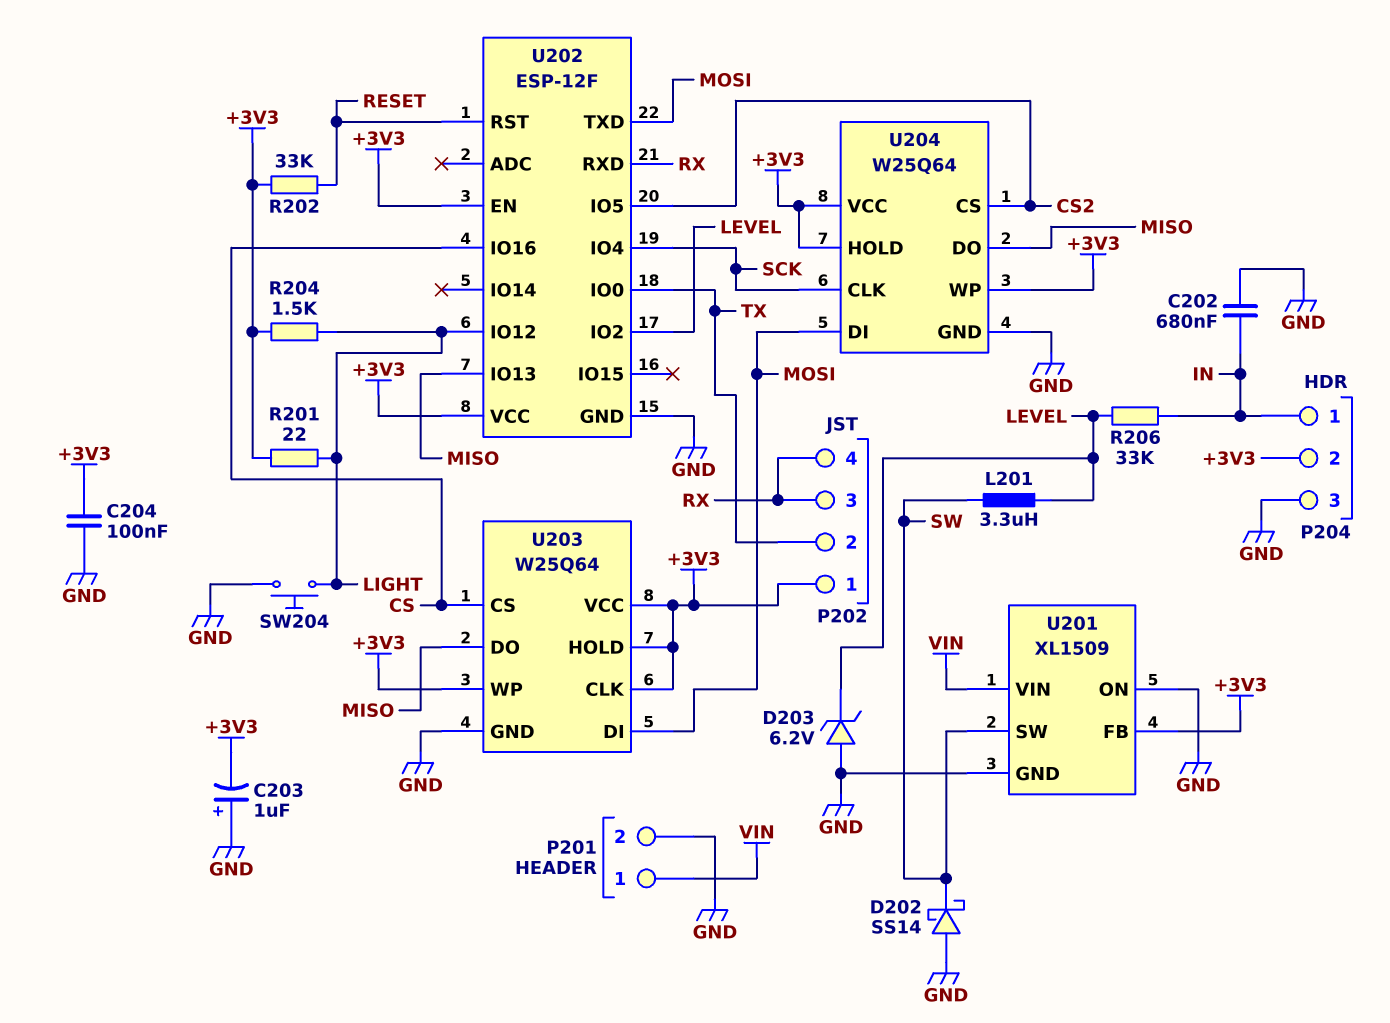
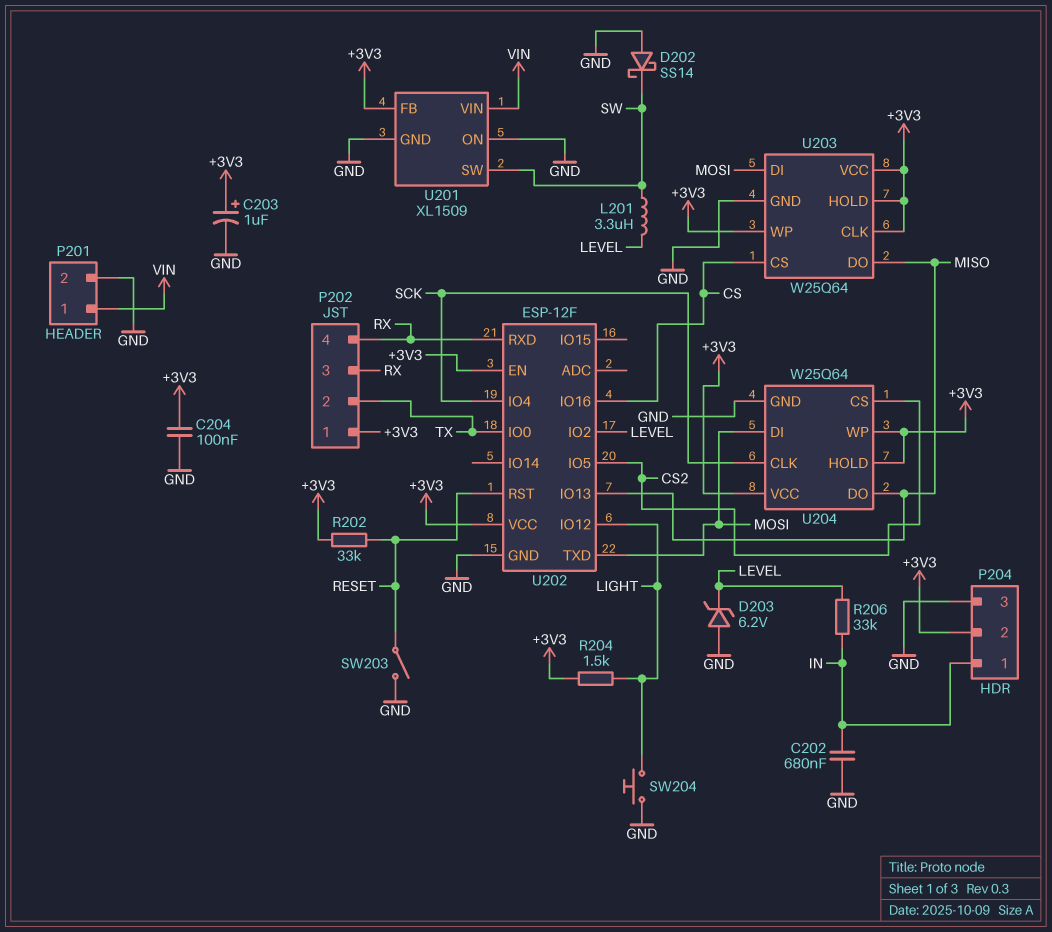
C203: 1uF (plus GND, minus +3V3) -> 1uF (plus +3V3, minus GND)
R201: 22 (+3V3, LIGHT) -> none
SW203: none -> switch (GND, RESET)

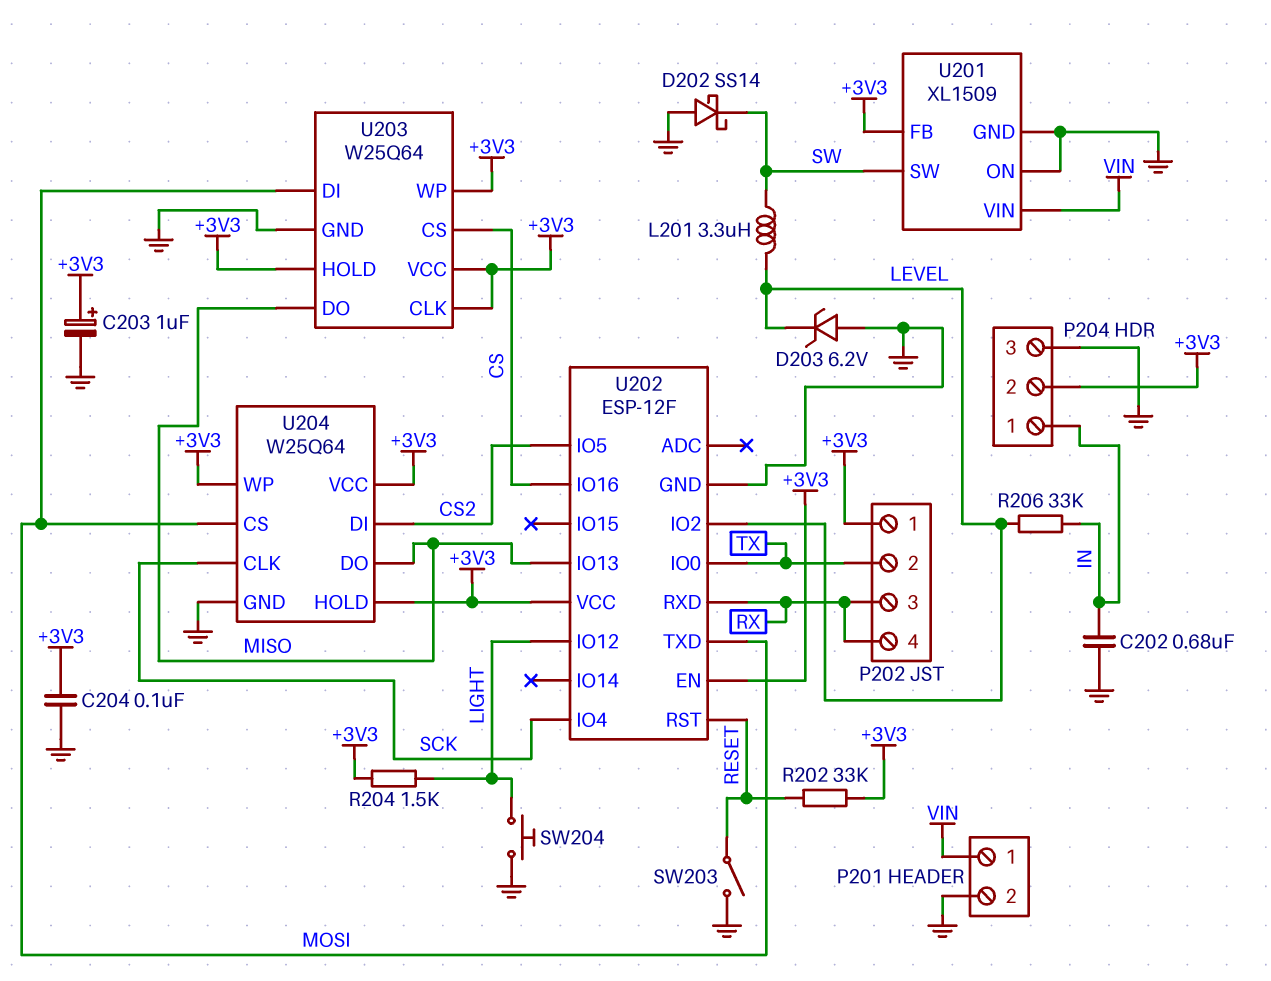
U204 pin CS: CS2 -> MOSI
U204 pin DI: MOSI -> CS2

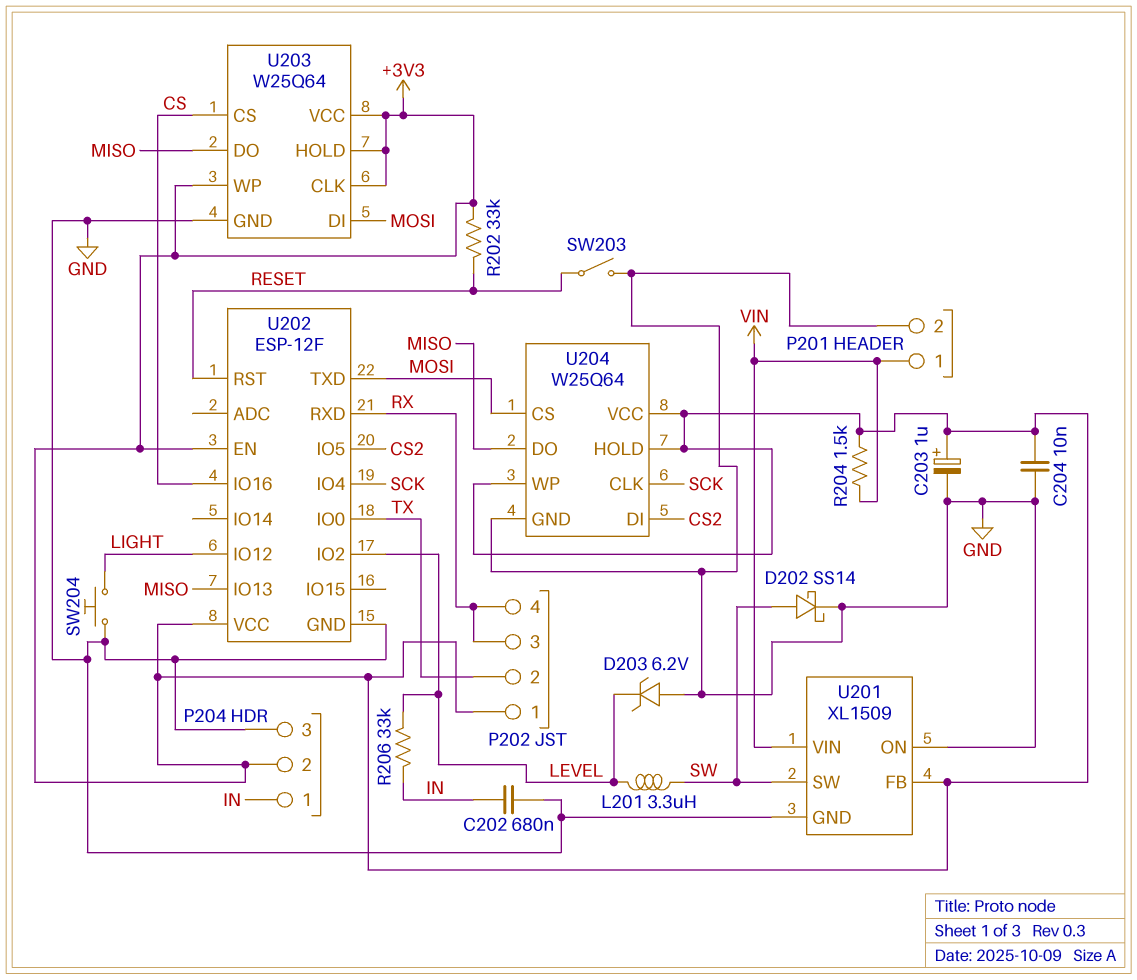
C204: 100nF (+3V3, GND) -> 10nF (+3V3, GND)
D202: schottky SS14 (A GND, K SW) -> schottky SS14 (A SW, K GND)
R204: 1.5k (+3V3, LIGHT) -> 1.5k (+3V3, VIN)

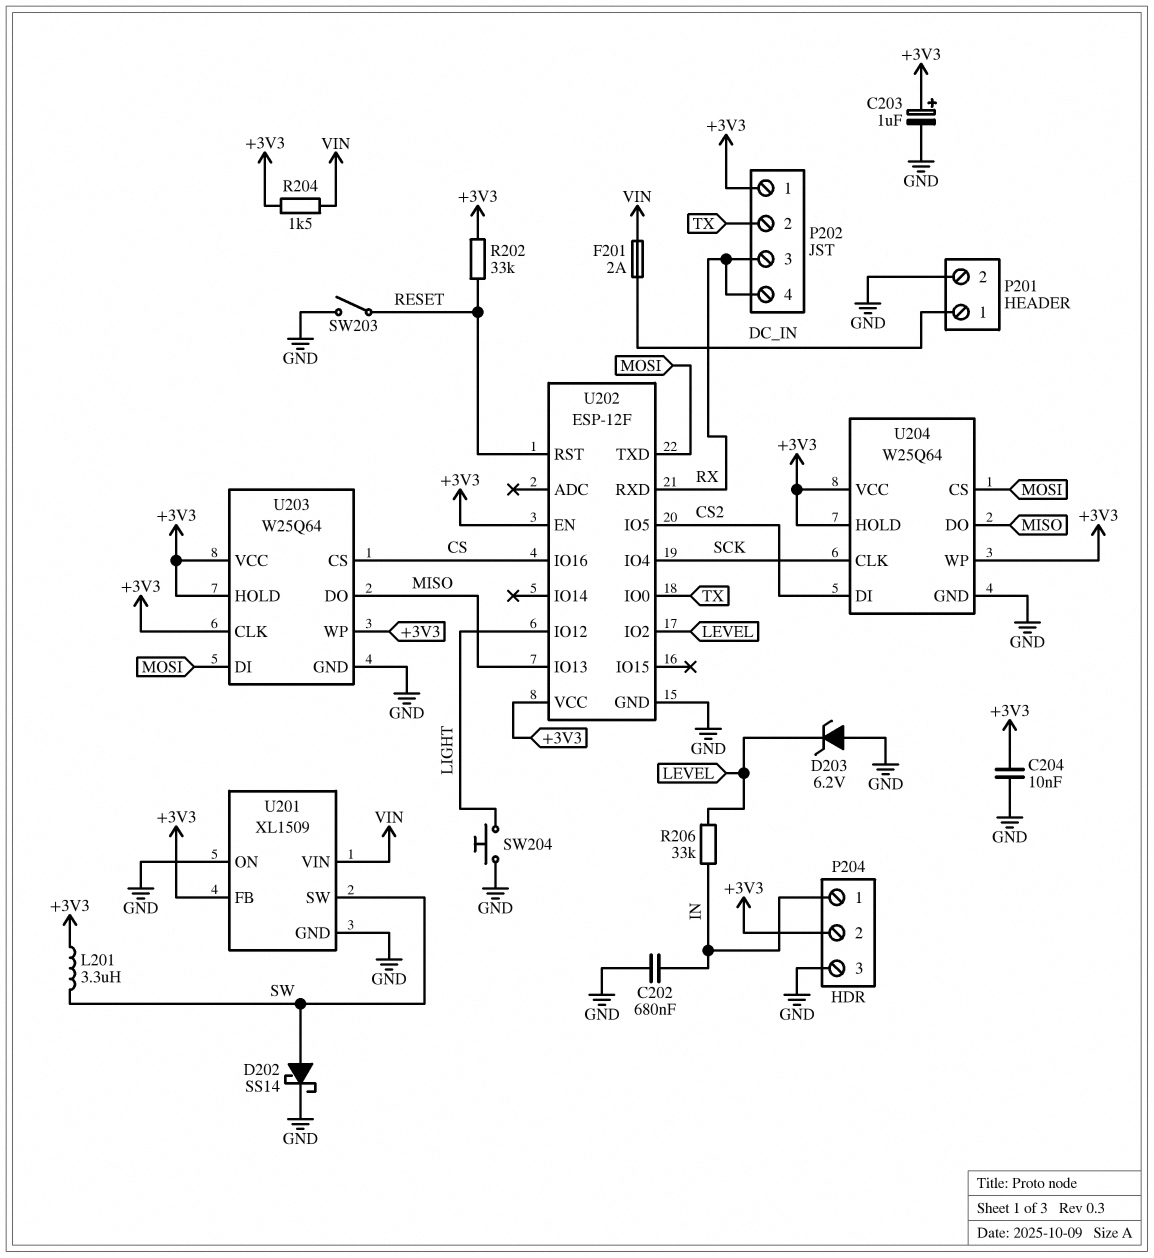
F201: none -> 2A (DC_IN, VIN)
L201: 3.3uH (LEVEL, SW) -> 3.3uH (+3V3, SW)
P201 pin 1: VIN -> DC_IN

